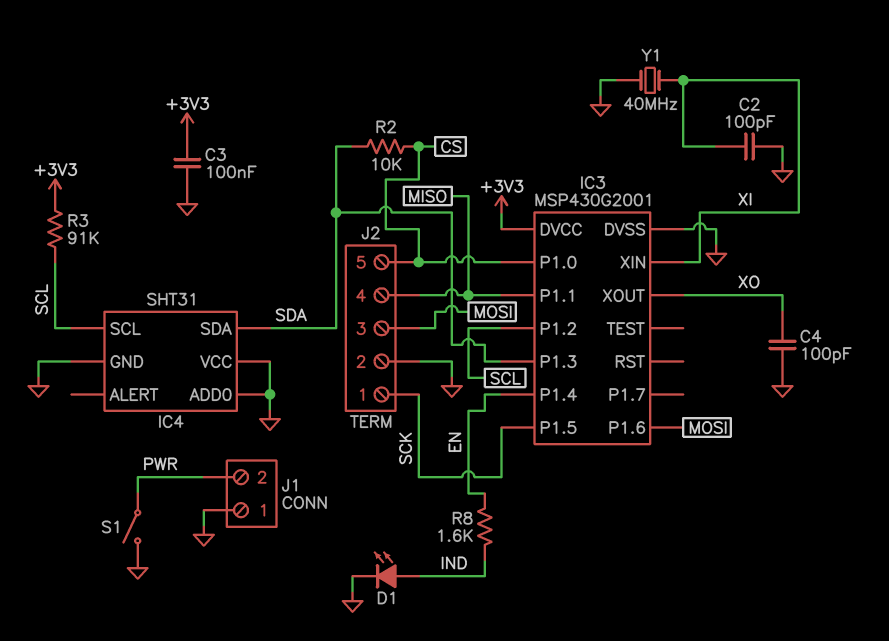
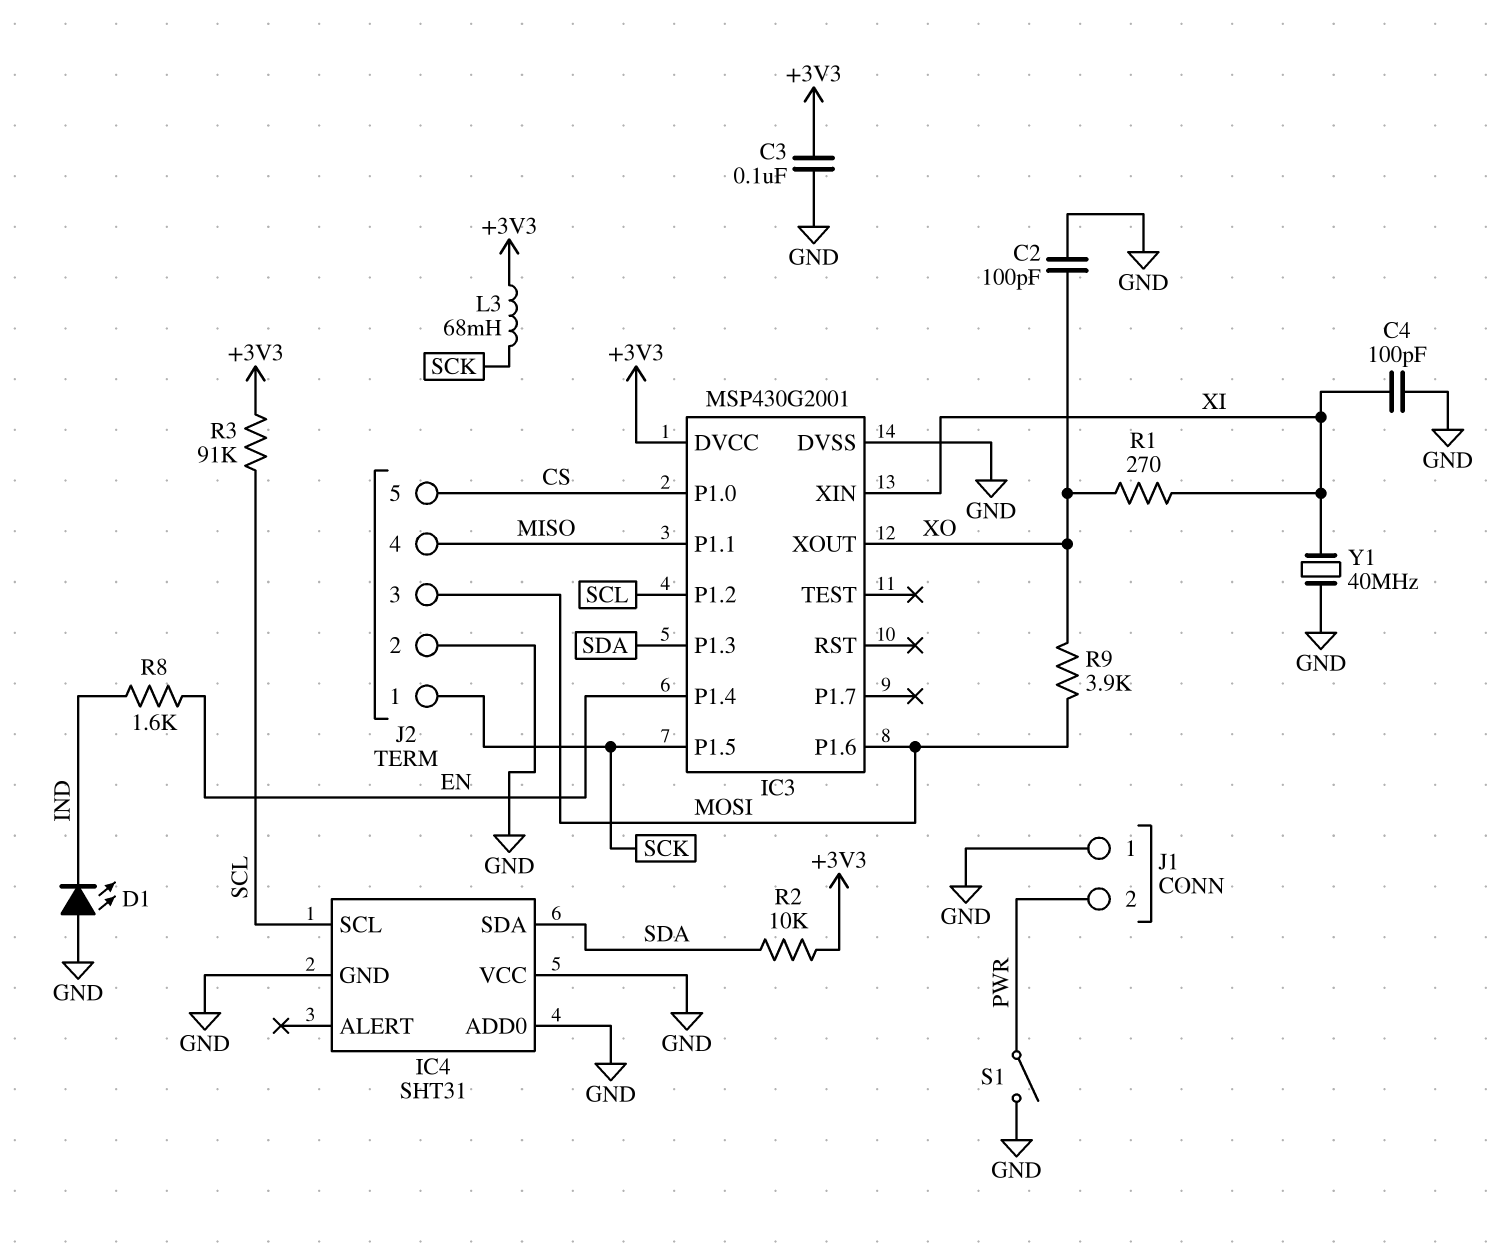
C2: 100pF (GND, XI) -> 100pF (GND, XO)
C4: 100pF (GND, XO) -> 100pF (GND, XI)
D1: LED (A IND, K GND) -> LED (A GND, K IND)
L3: none -> 68mH (+3V3, SCK)
R1: none -> 270 (XI, XO)
R2: 10k (CS, SDA) -> 10k (+3V3, SDA)
R9: none -> 3.9k (MOSI, XO)

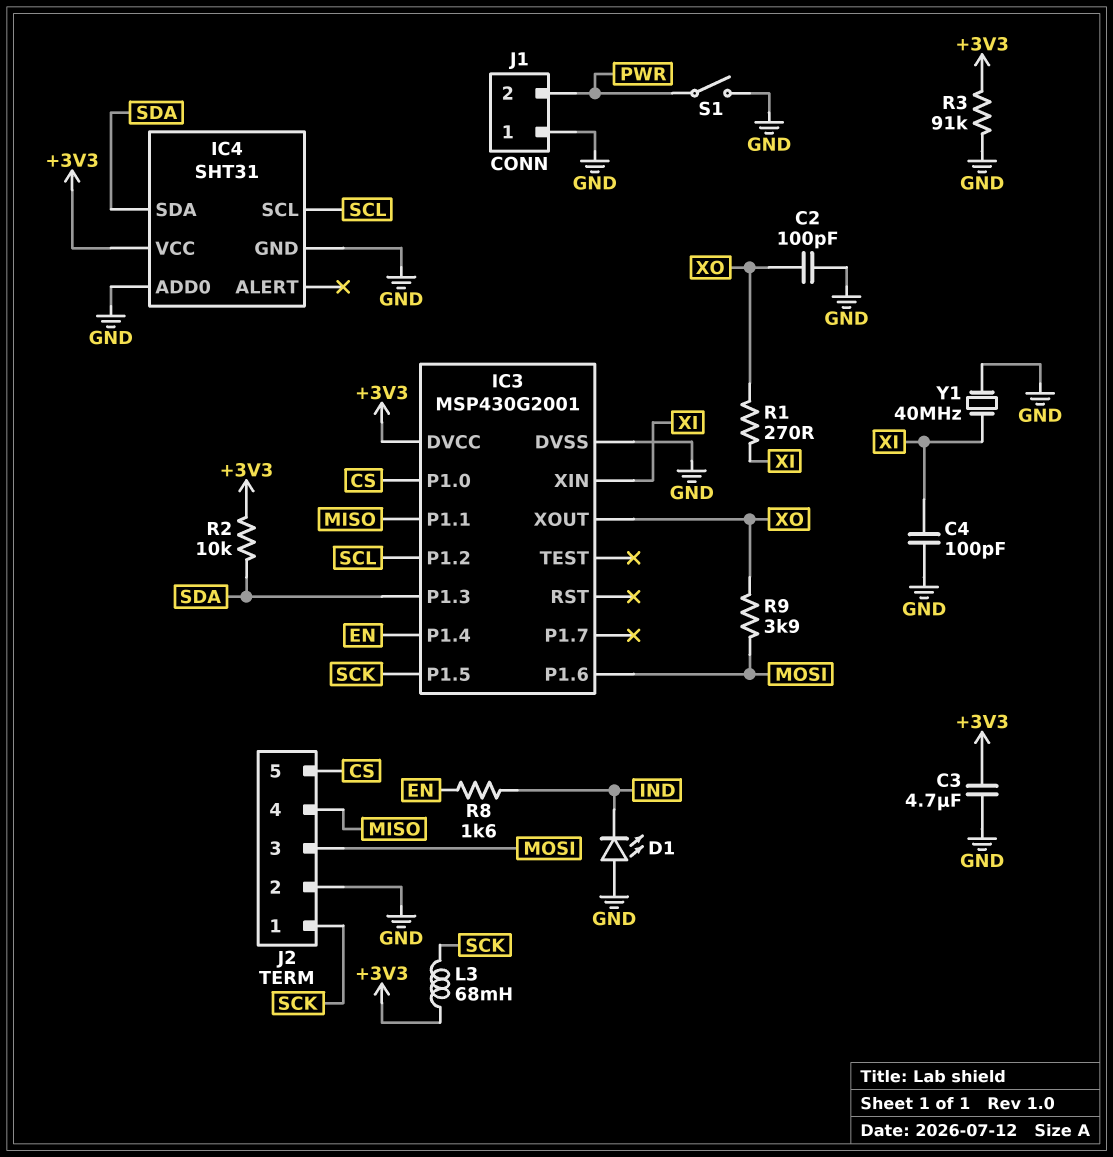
C3: 100nF (+3V3, GND) -> 4.7uF (+3V3, GND)
IC4 pin VCC: GND -> +3V3
R3: 91k (+3V3, SCL) -> 91k (+3V3, GND)

